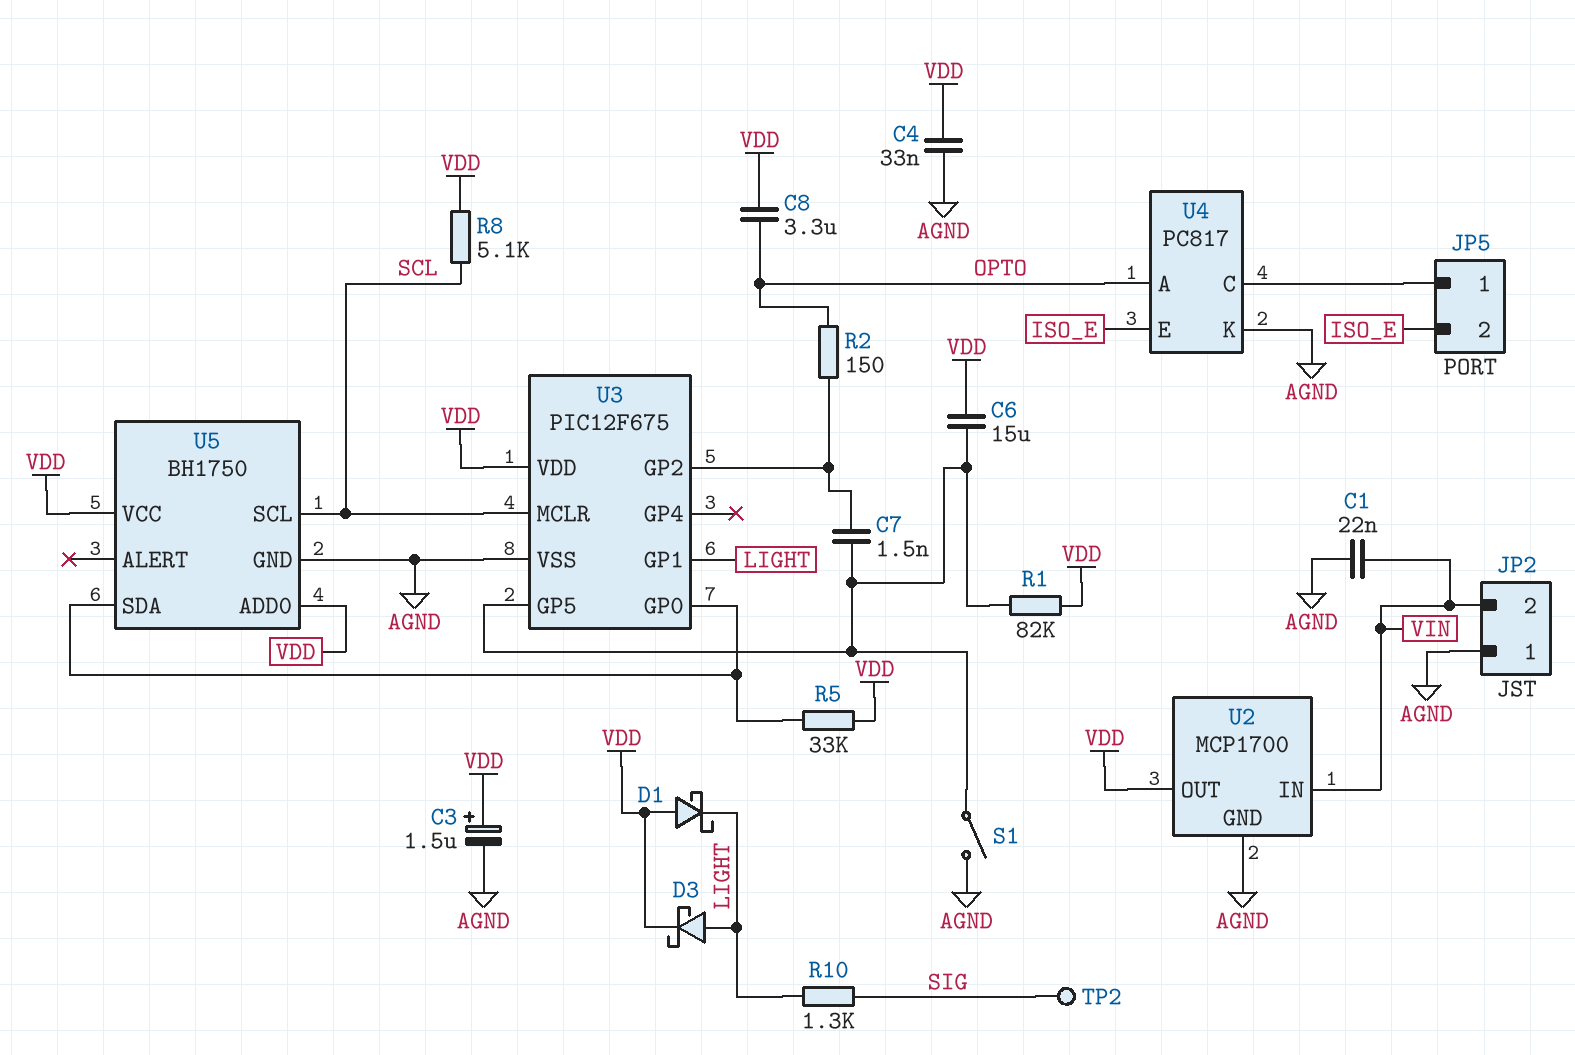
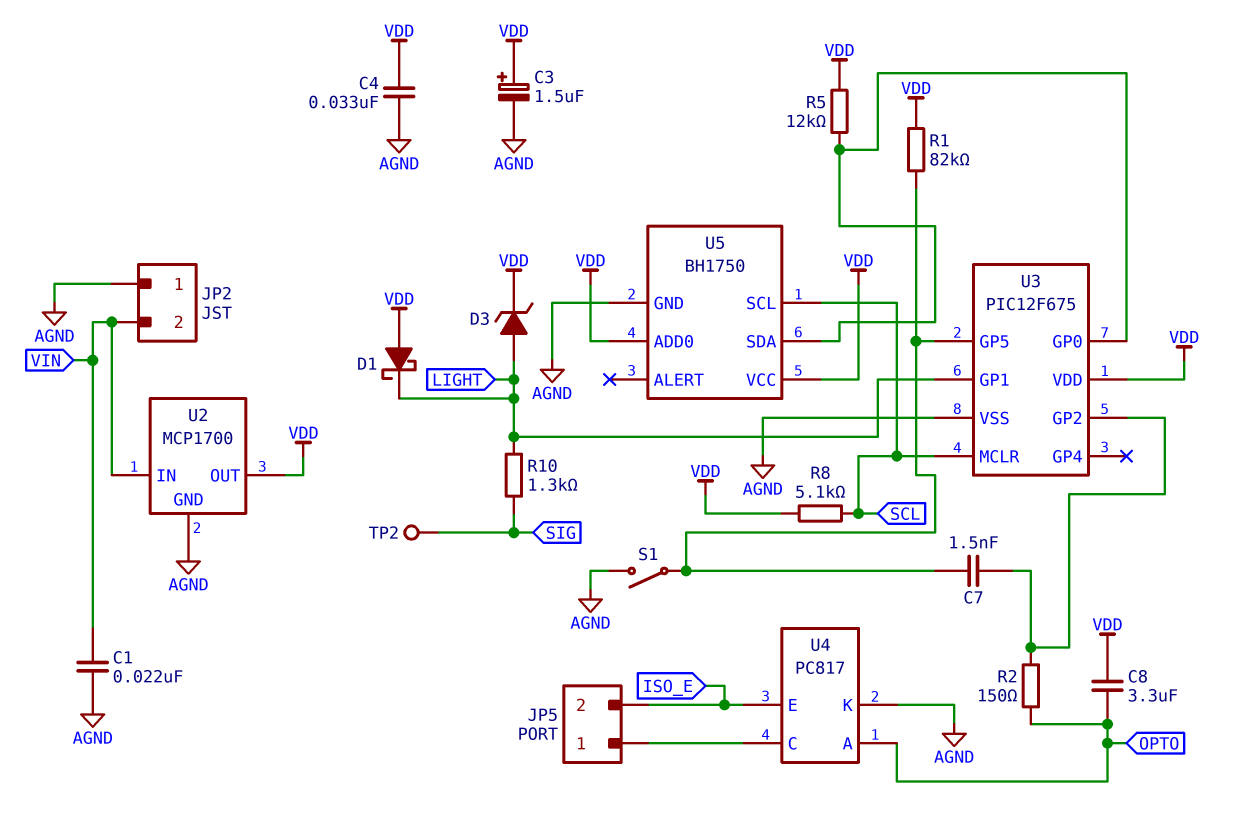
C6: 15uF (U3/GP5, VDD) -> none
D3: schottky (A LIGHT, K VDD) -> zener (A LIGHT, K VDD)
R5: 33k (U3/GP0, VDD) -> 12k (U3/GP0, VDD)

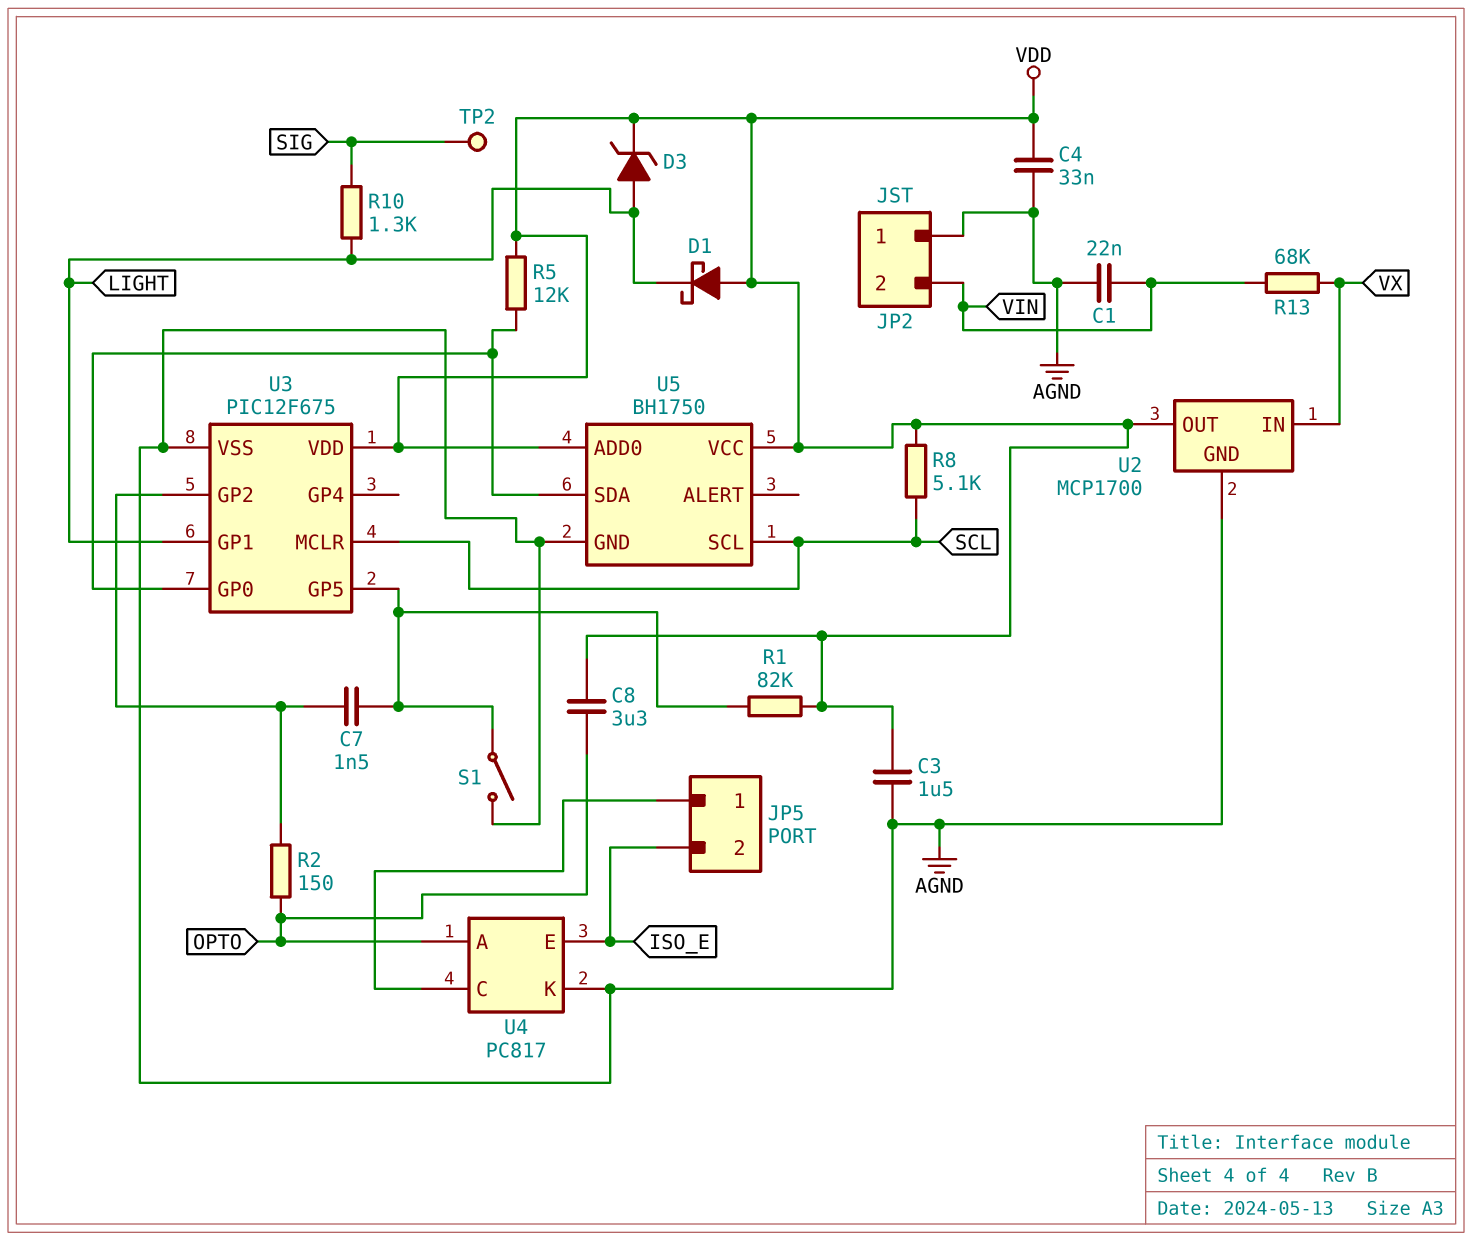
C3: 1.5uF (plus VDD, minus AGND) -> 1.5uF (AGND, VDD)
R13: none -> 68k (VIN, VX)
U2 pin IN: VIN -> VX

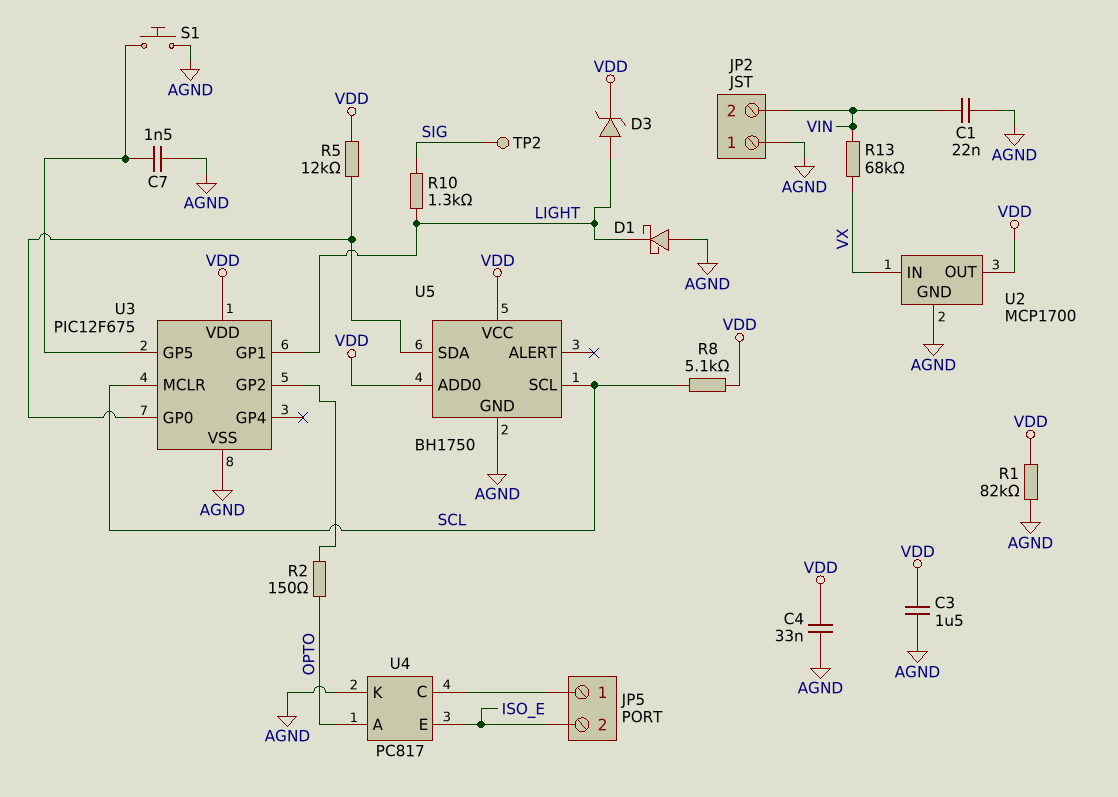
C7: 1.5nF (U3/GP2, U3/GP5) -> 1.5nF (AGND, U3/GP5)
C8: 3.3uF (OPTO, VDD) -> none
D1: schottky (A VDD, K LIGHT) -> schottky (A AGND, K LIGHT)
R1: 82k (U3/GP5, VDD) -> 82k (AGND, VDD)
S1: switch (AGND, U3/GP5) -> button (AGND, U3/GP5)

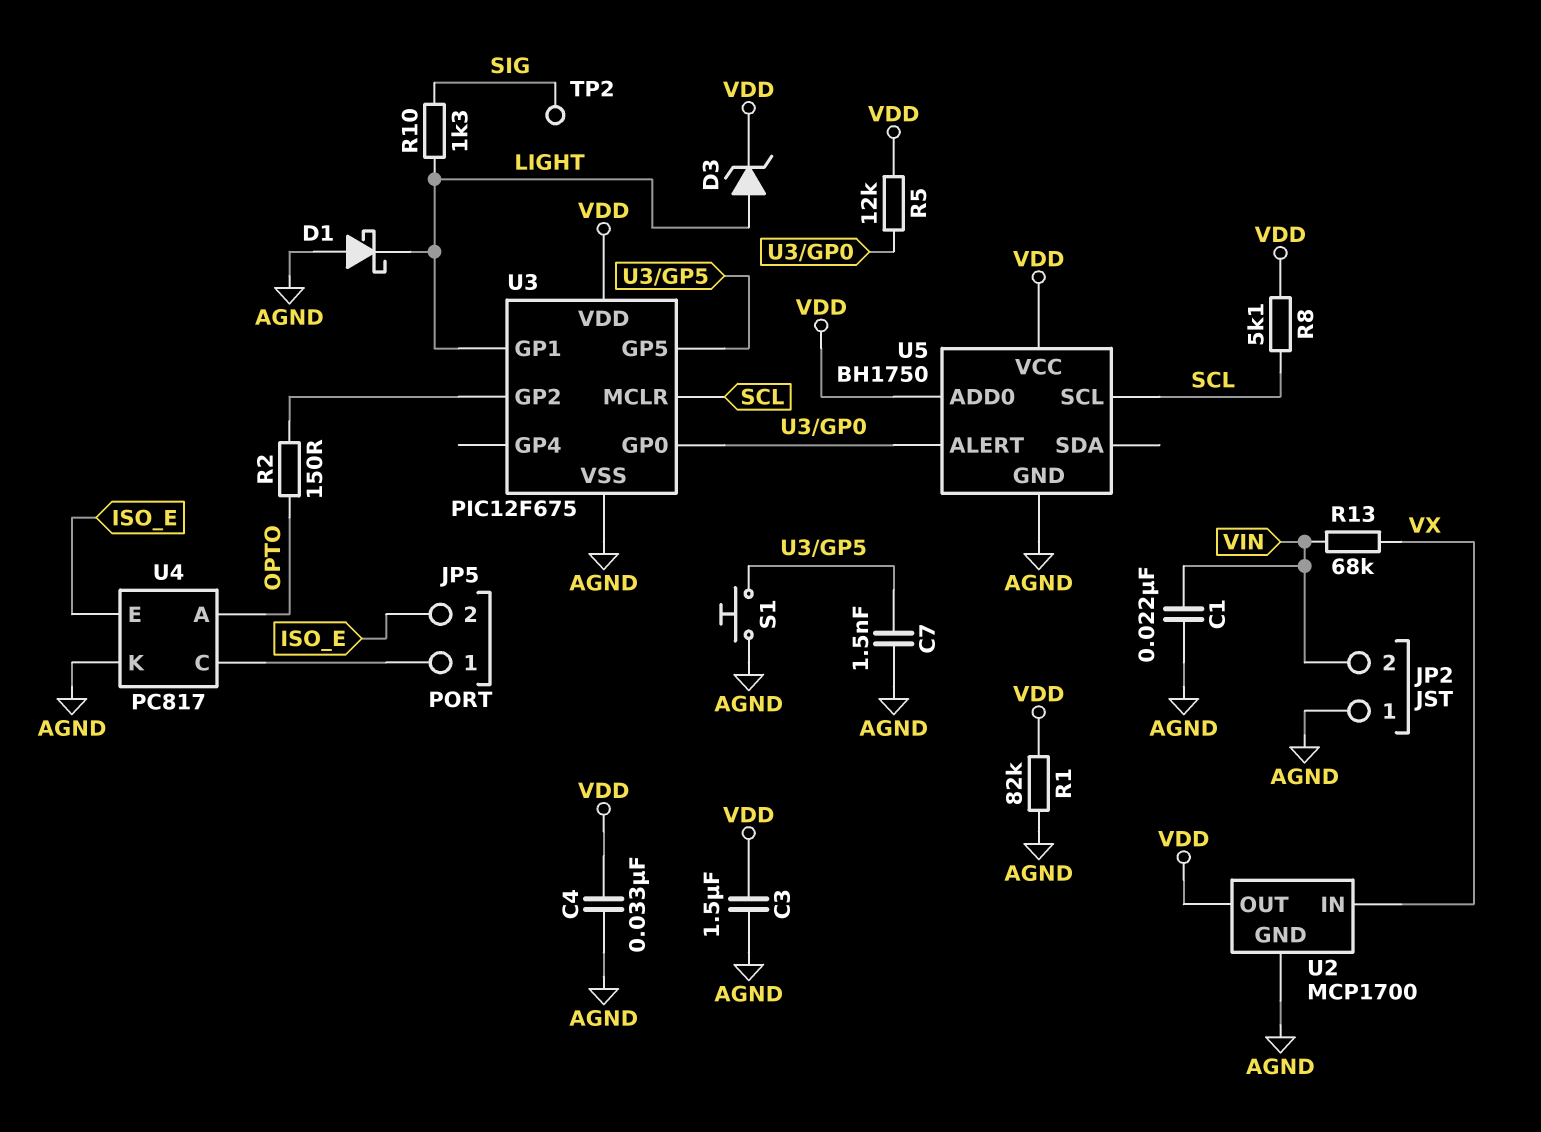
U5 pin ALERT: none -> U3/GP0
U5 pin SDA: U3/GP0 -> none

